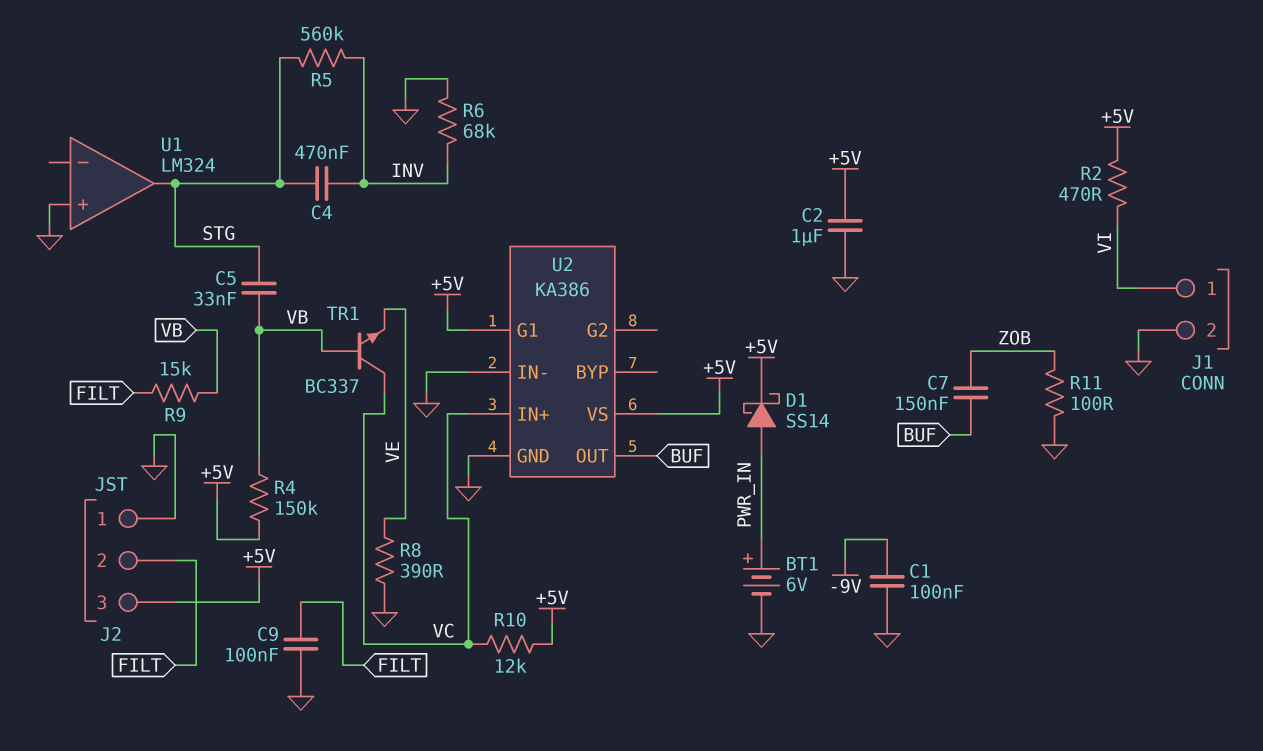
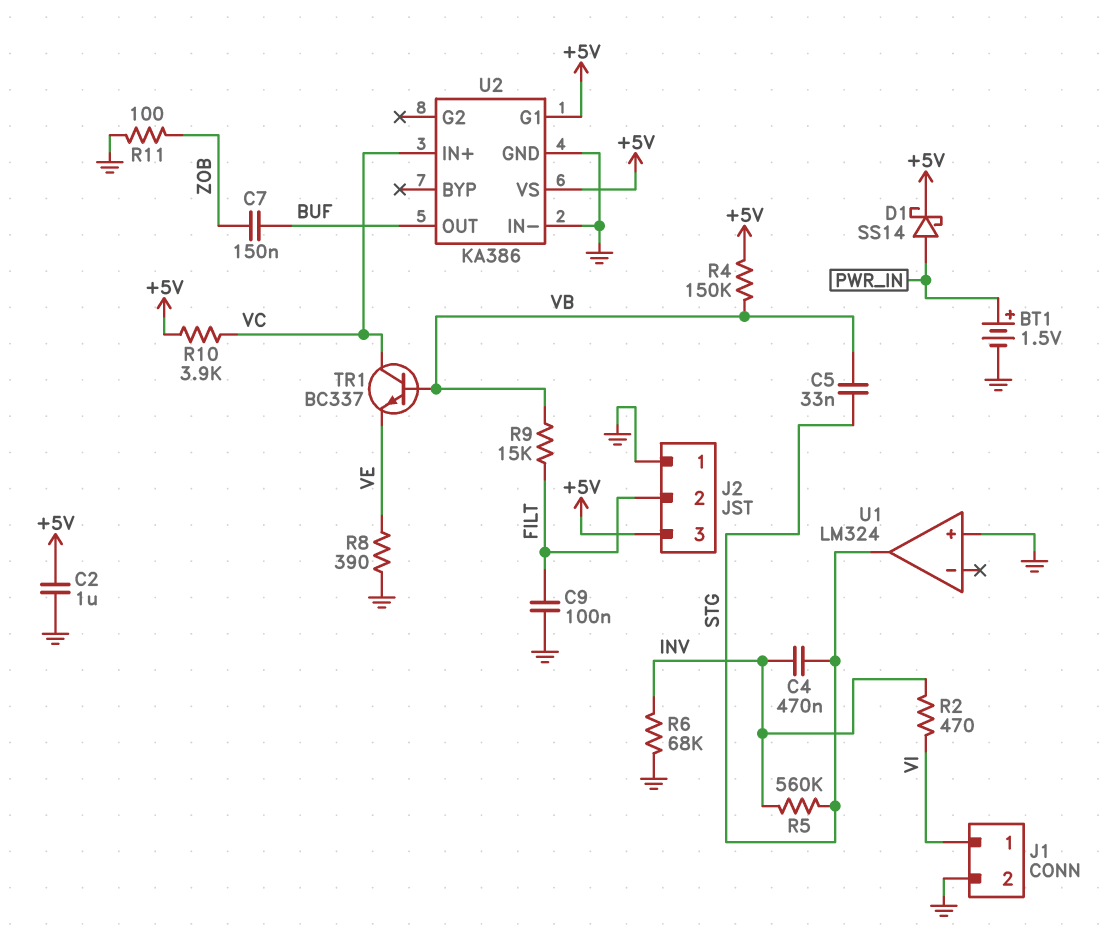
BT1: 6V (plus PWR_IN, minus GND) -> 1.5V (plus PWR_IN, minus GND)
C1: 100nF (-9V, GND) -> none
R2: 470 (+5V, VI) -> 470 (INV, VI)
R10: 12k (+5V, VC) -> 3.9k (+5V, VC)

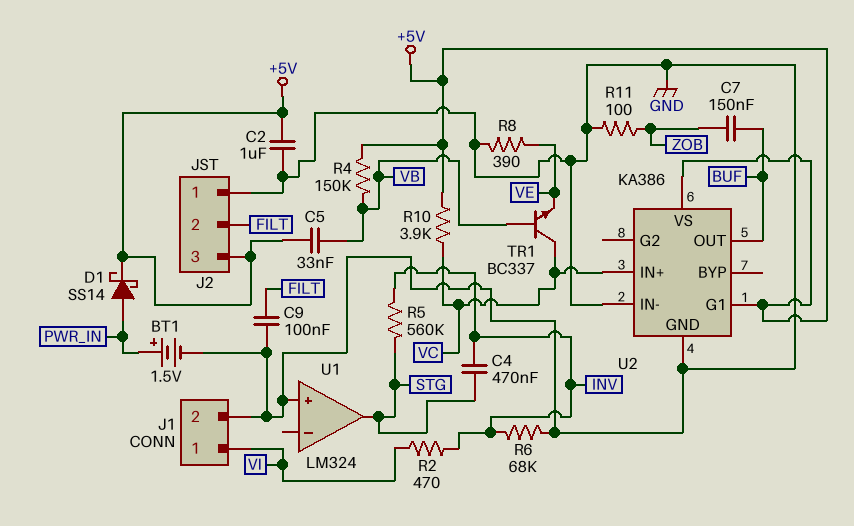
C5: 33nF (STG, VB) -> 33nF (+5V, VB)
R9: 15k (FILT, VB) -> none

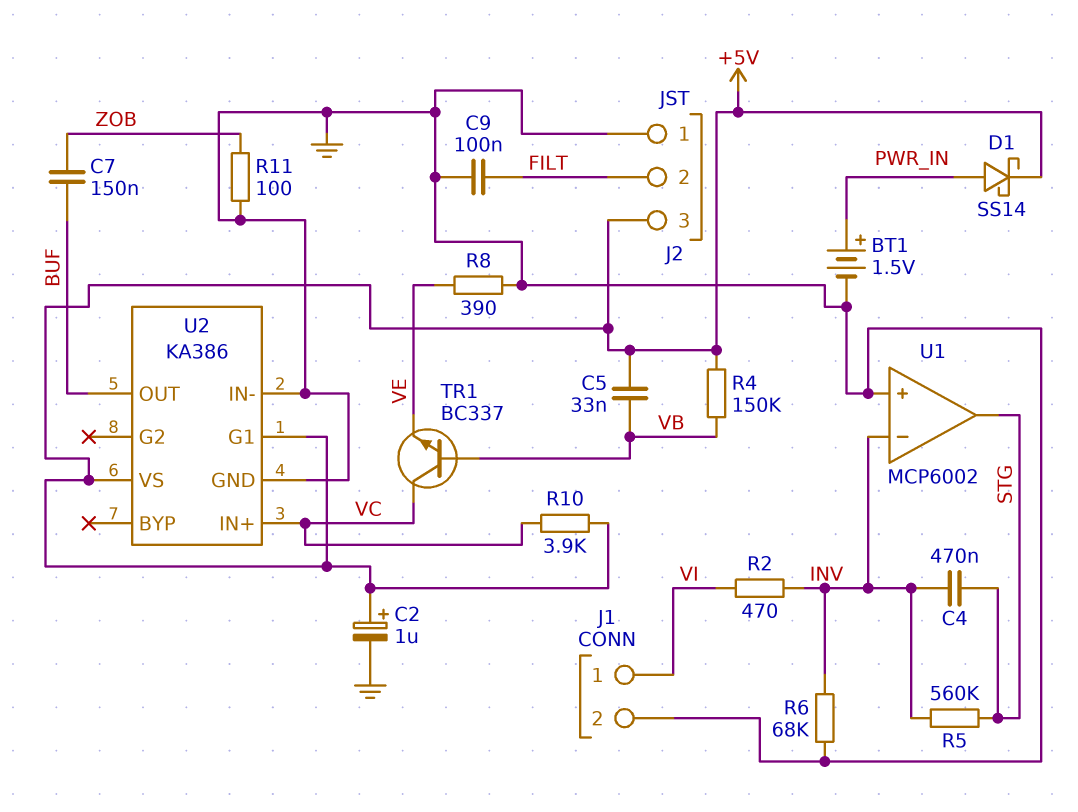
C2: 1uF (+5V, GND) -> 1uF (plus +5V, minus GND)
U1: LM324 -> MCP6002
U1 pin in-: none -> INV

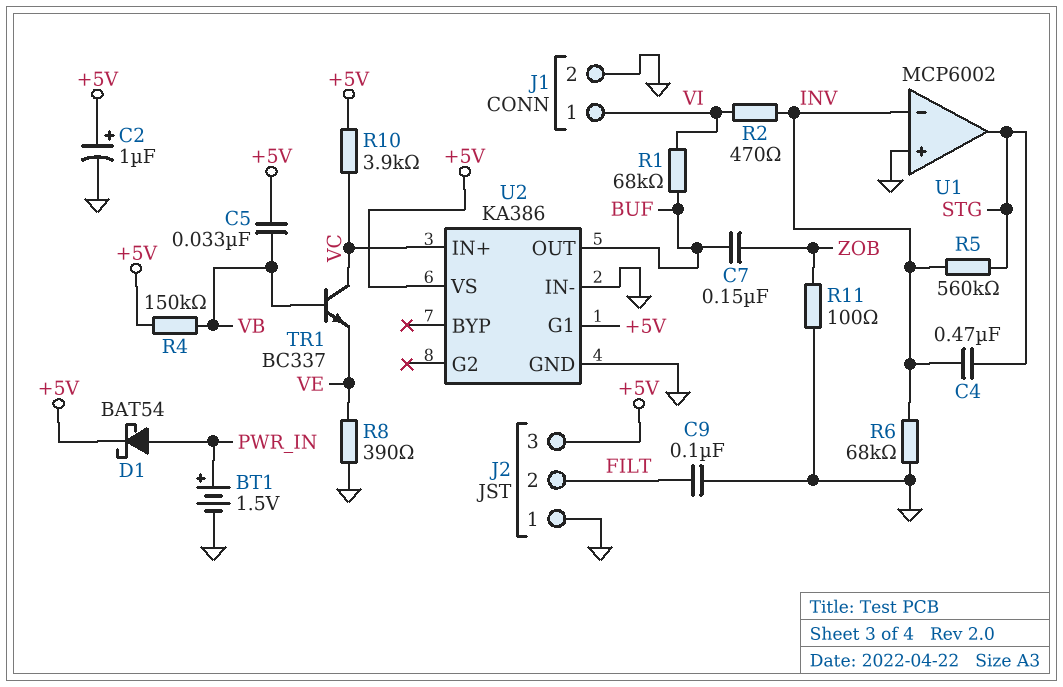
D1: schottky SS14 (A PWR_IN, K +5V) -> schottky BAT54 (A PWR_IN, K +5V)
R1: none -> 68k (BUF, VI)

